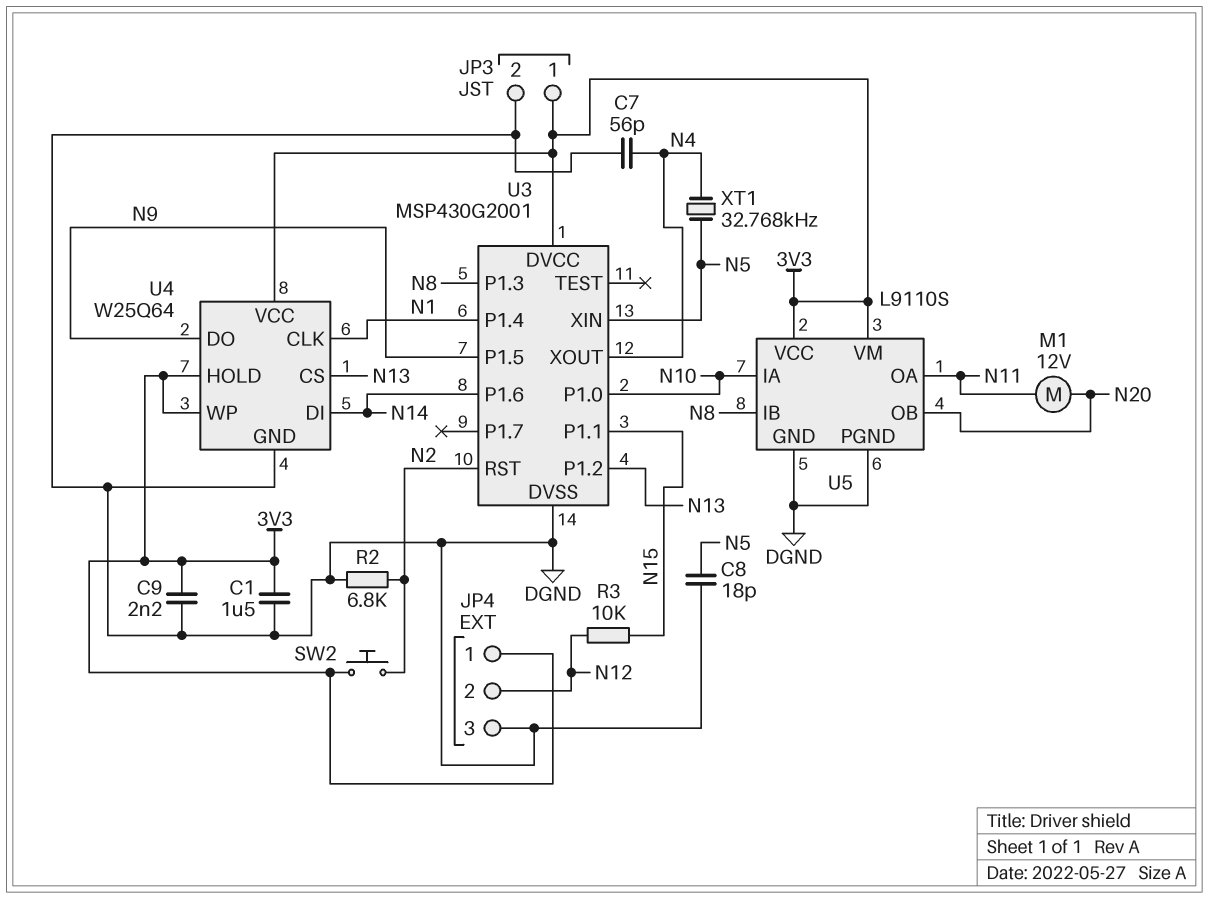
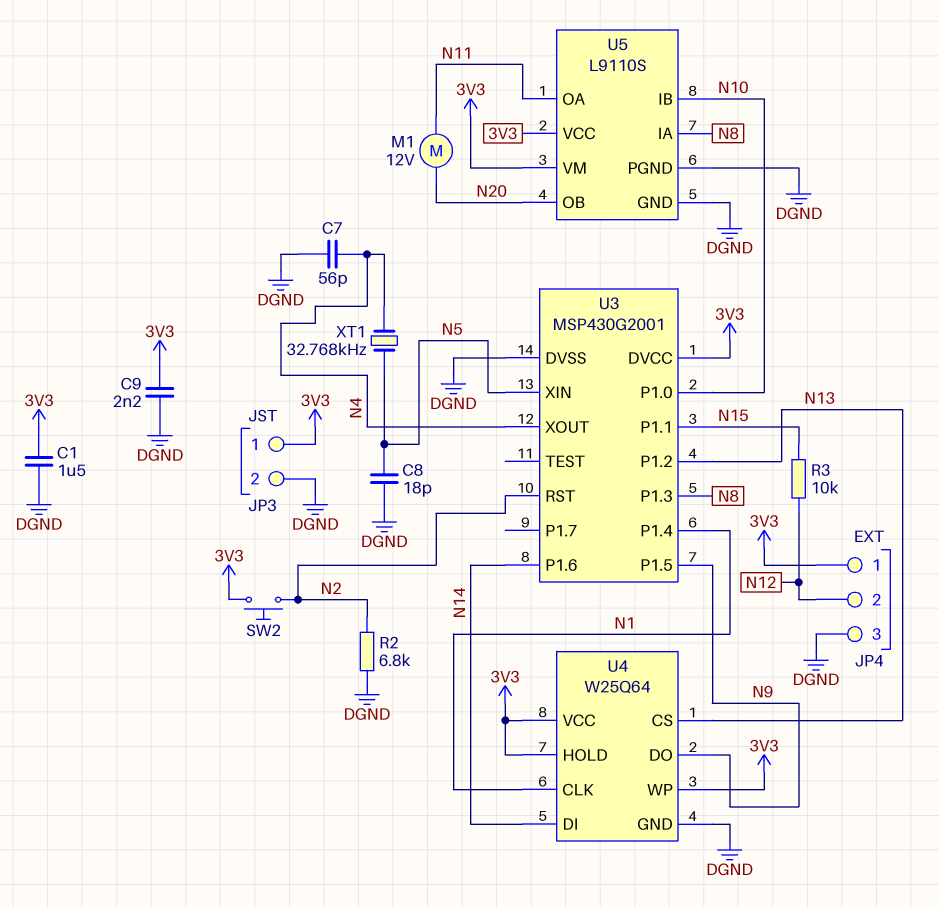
U5 pin IA: N10 -> N8
U5 pin IB: N8 -> N10

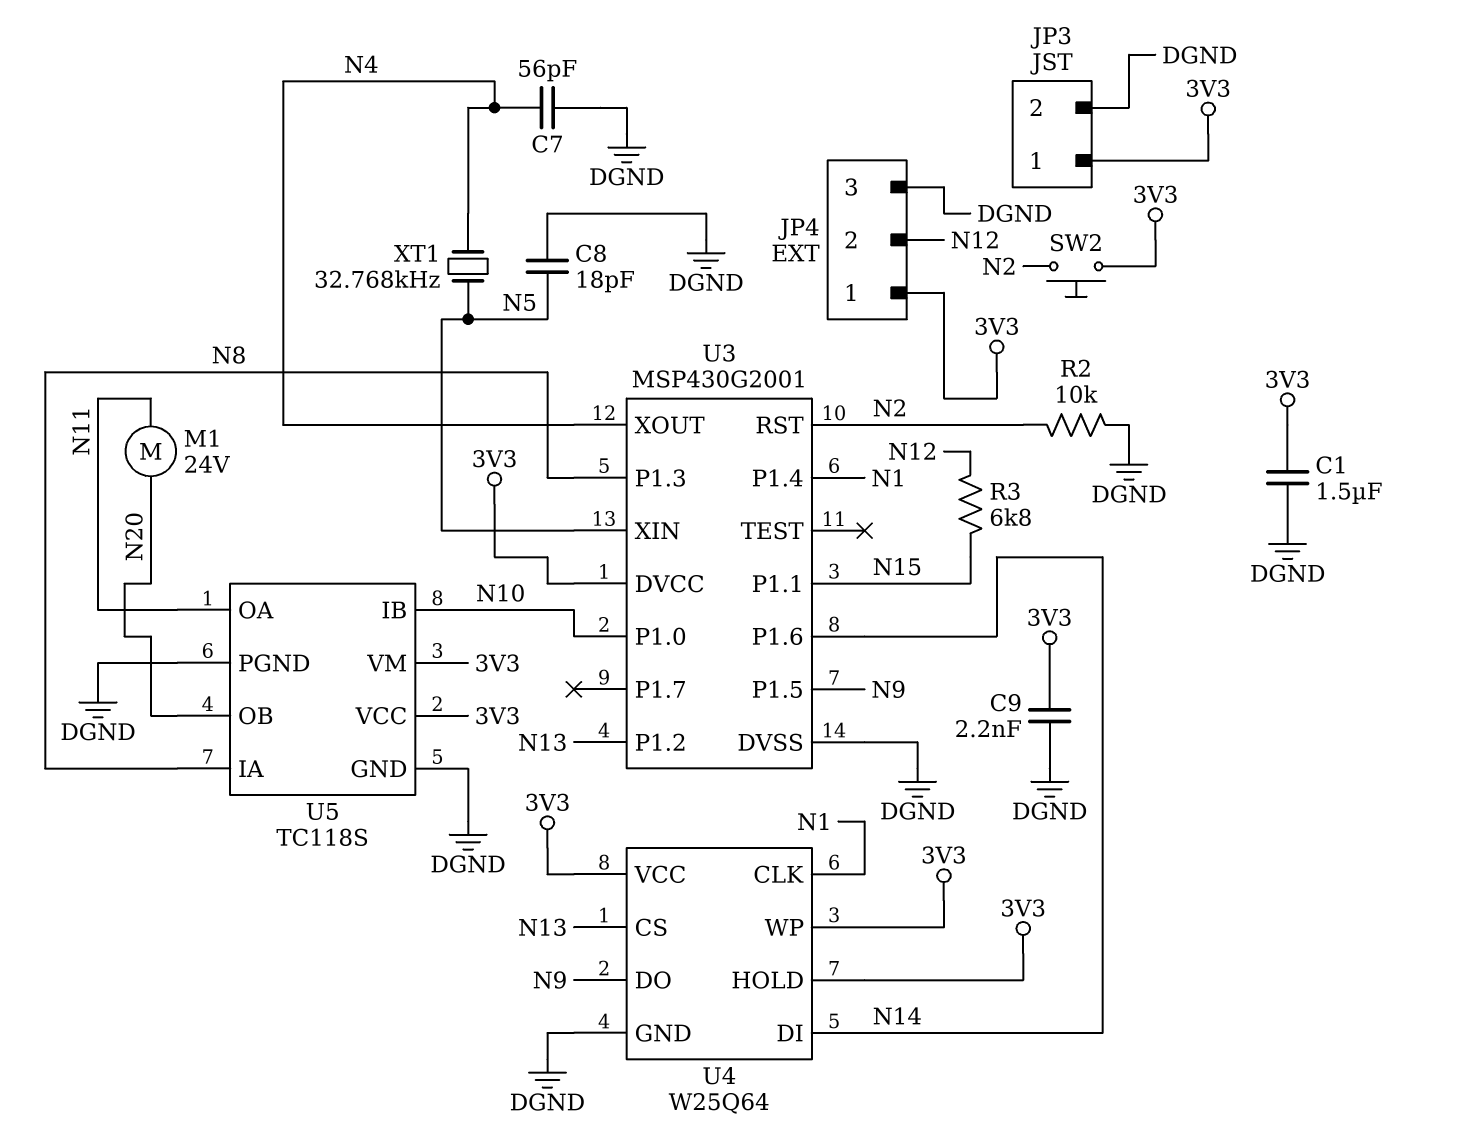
M1: motor 12V (N11, N20) -> motor 24V (N11, N20)
R2: 6.8k (DGND, N2) -> 10k (DGND, N2)
R3: 10k (N12, N15) -> 6.8k (N12, N15)
U5: L9110S -> TC118S

